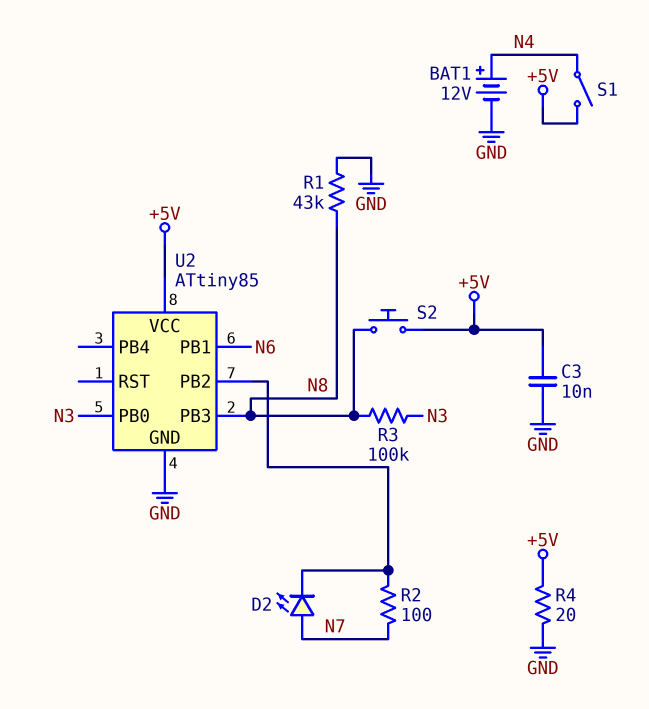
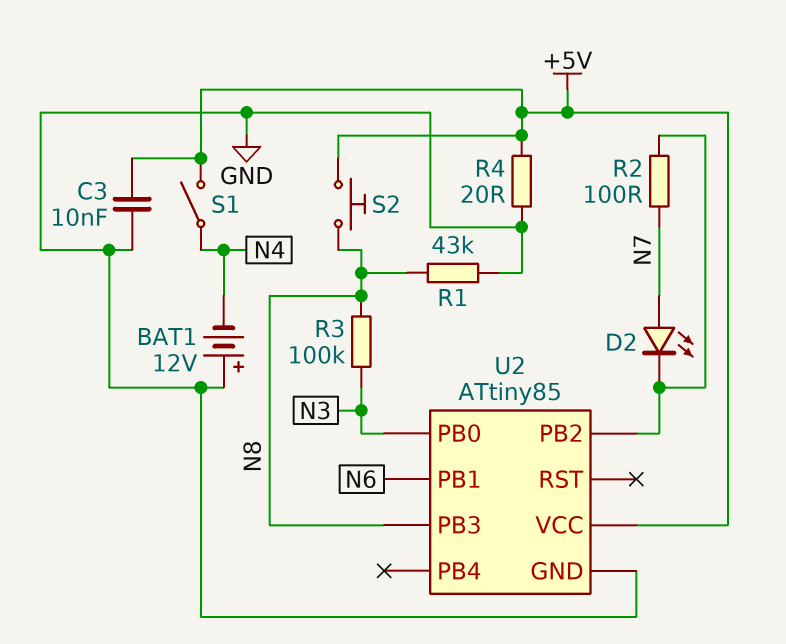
BAT1: 12V (plus N4, minus GND) -> 12V (plus GND, minus N4)

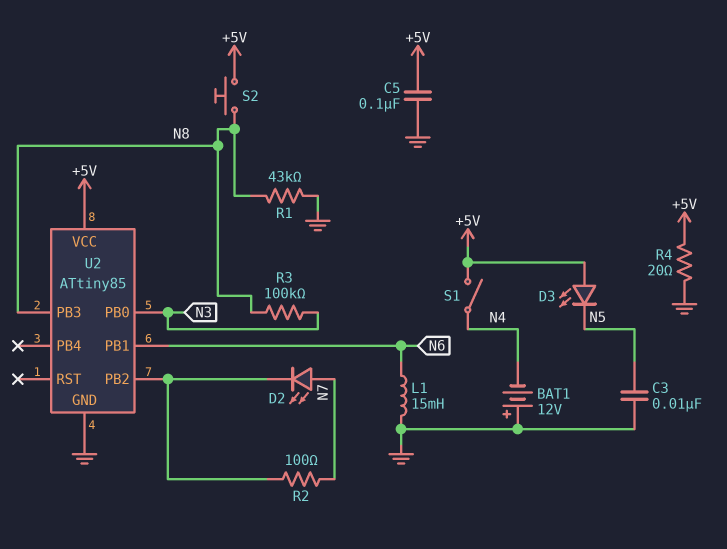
C3: 10nF (+5V, GND) -> 10nF (GND, N5)
C5: none -> 100nF (+5V, GND)
D3: none -> LED (A +5V, K N5)
L1: none -> 15mH (GND, N6)

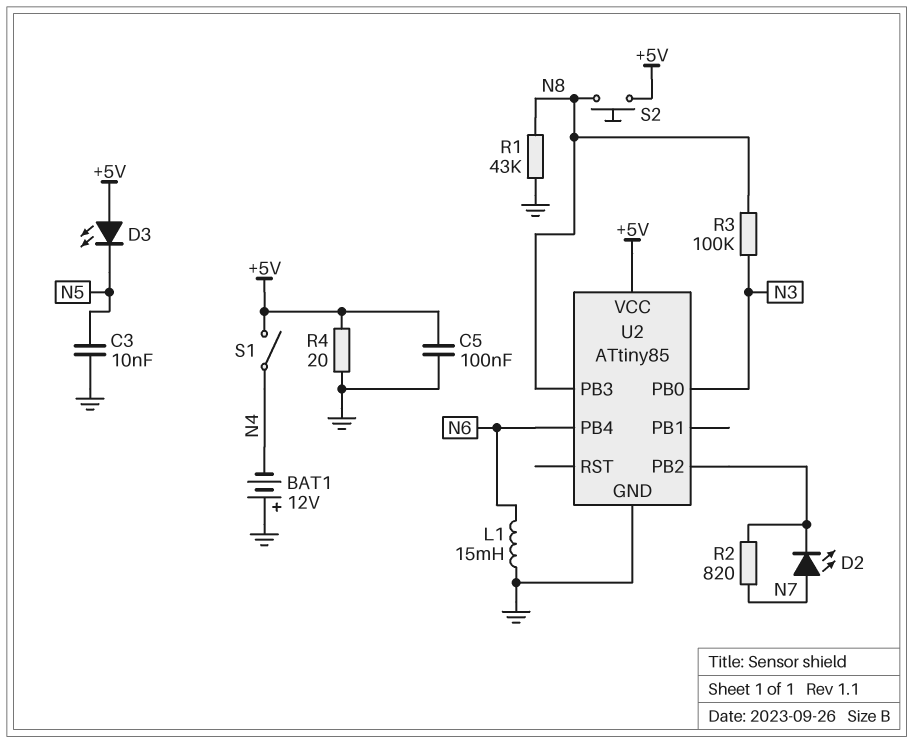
R2: 100 (N7, U2/PB2) -> 820 (N7, U2/PB2)
U2 pin PB1: N6 -> none
U2 pin PB4: none -> N6

